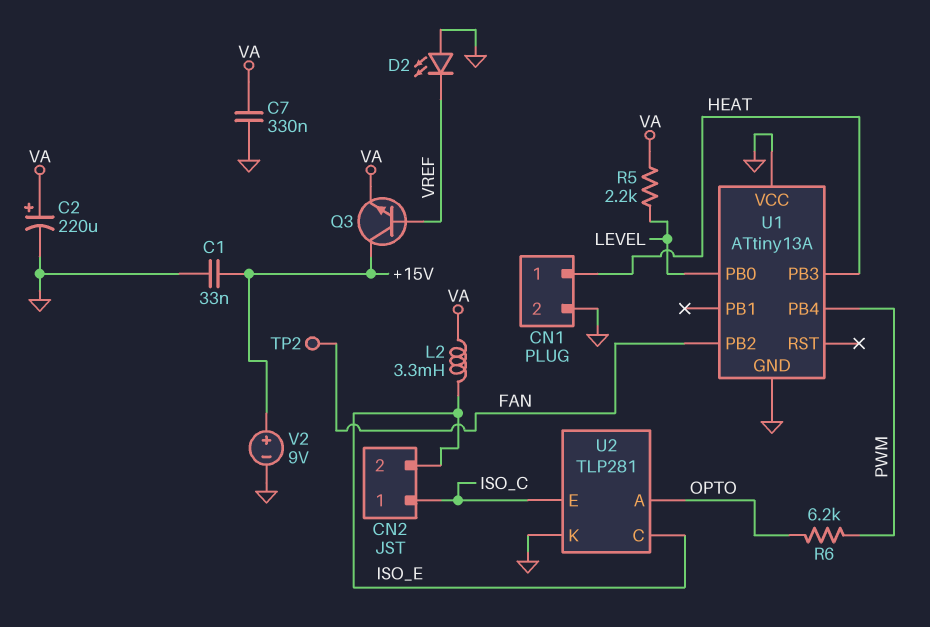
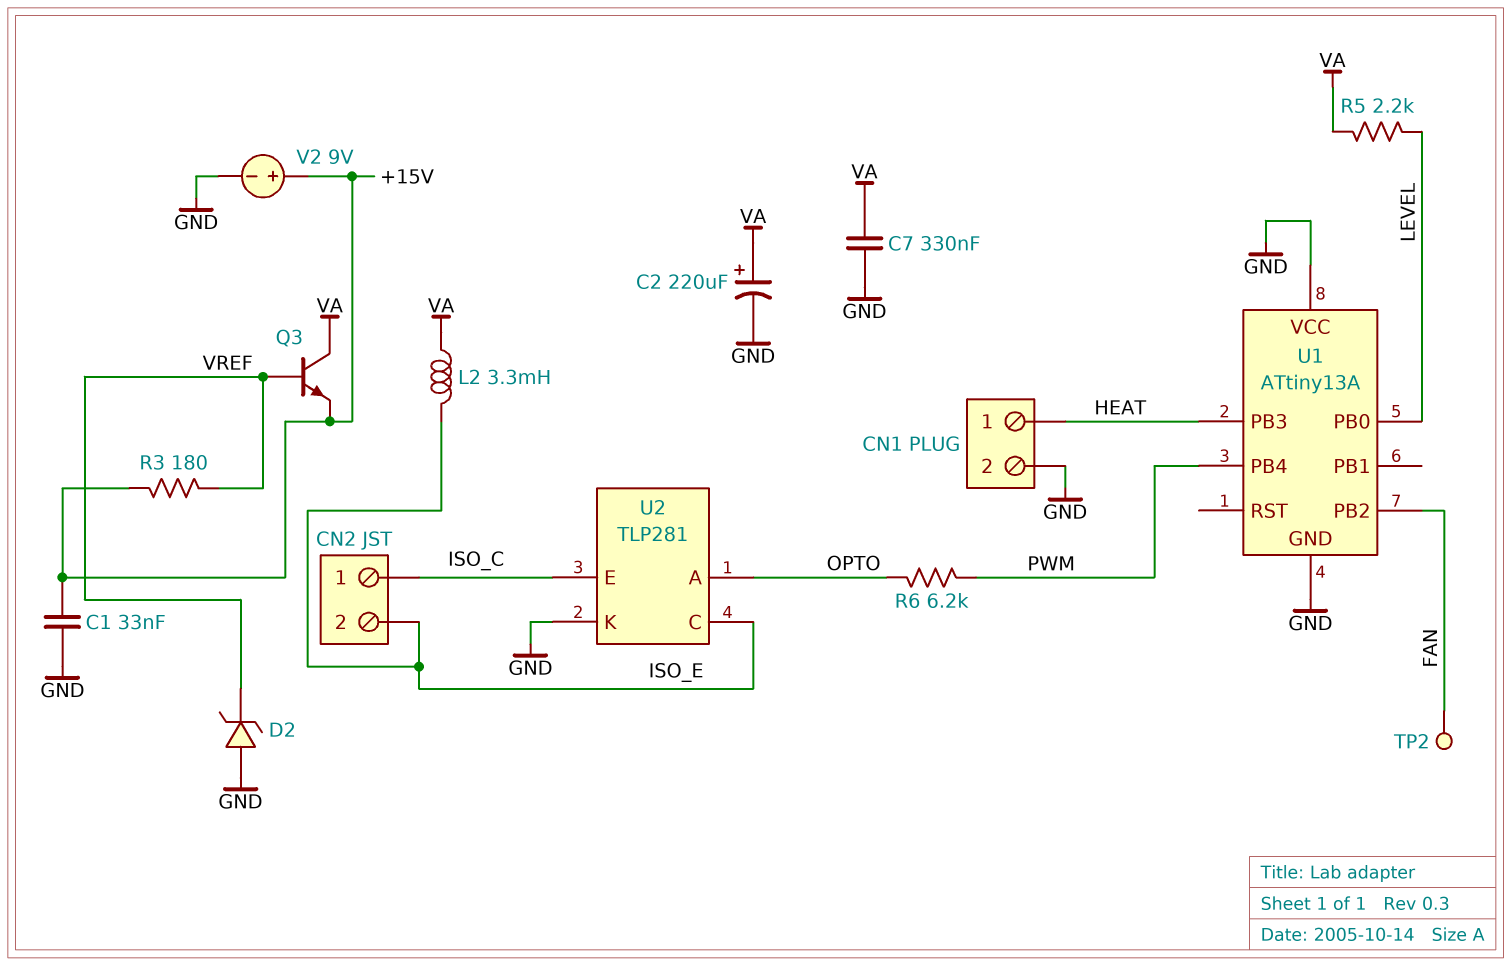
D2: LED (A GND, K VREF) -> zener (A GND, K VREF)
Q3: NPN (B VREF, C +15V, E VA) -> NPN (B VREF, C VA, E +15V)
R3: none -> 180 (+15V, VREF)

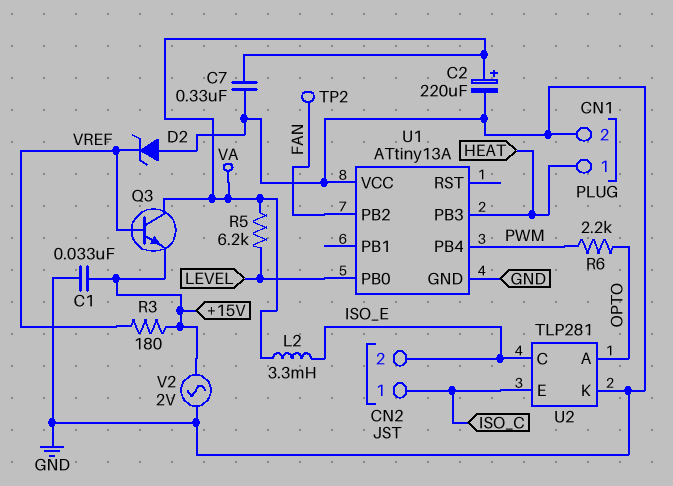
R5: 2.2k (LEVEL, VA) -> 6.2k (LEVEL, VA)
R6: 6.2k (OPTO, PWM) -> 2.2k (OPTO, PWM)
V2: 9V (plus +15V, minus GND) -> AC 2V (+15V, GND)

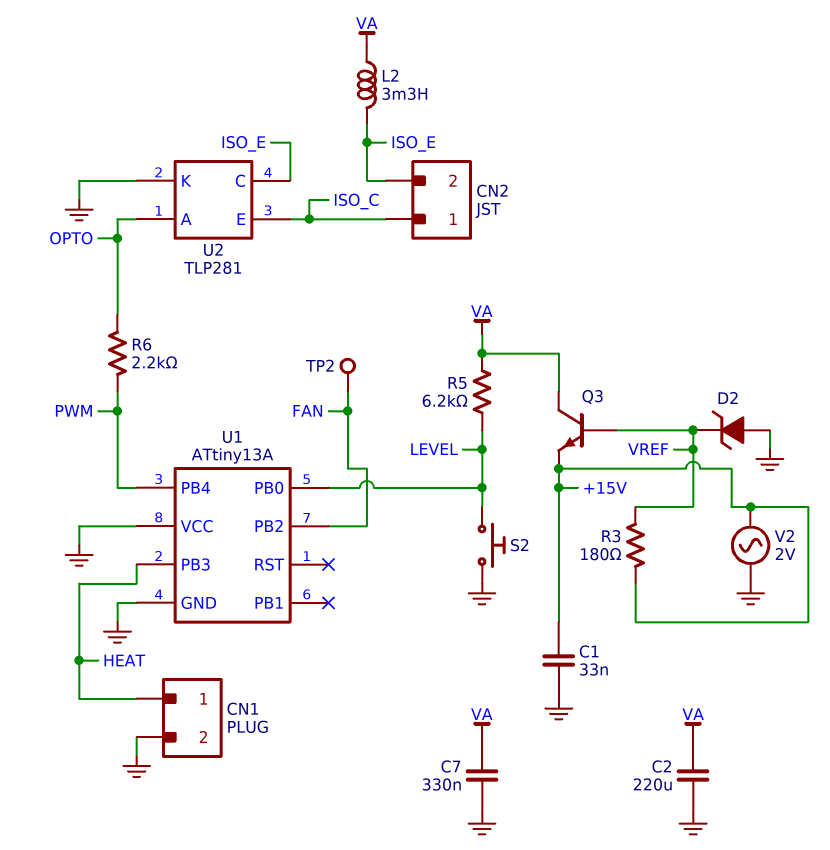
C2: 220uF (plus VA, minus GND) -> 220uF (GND, VA)
S2: none -> button (GND, LEVEL)

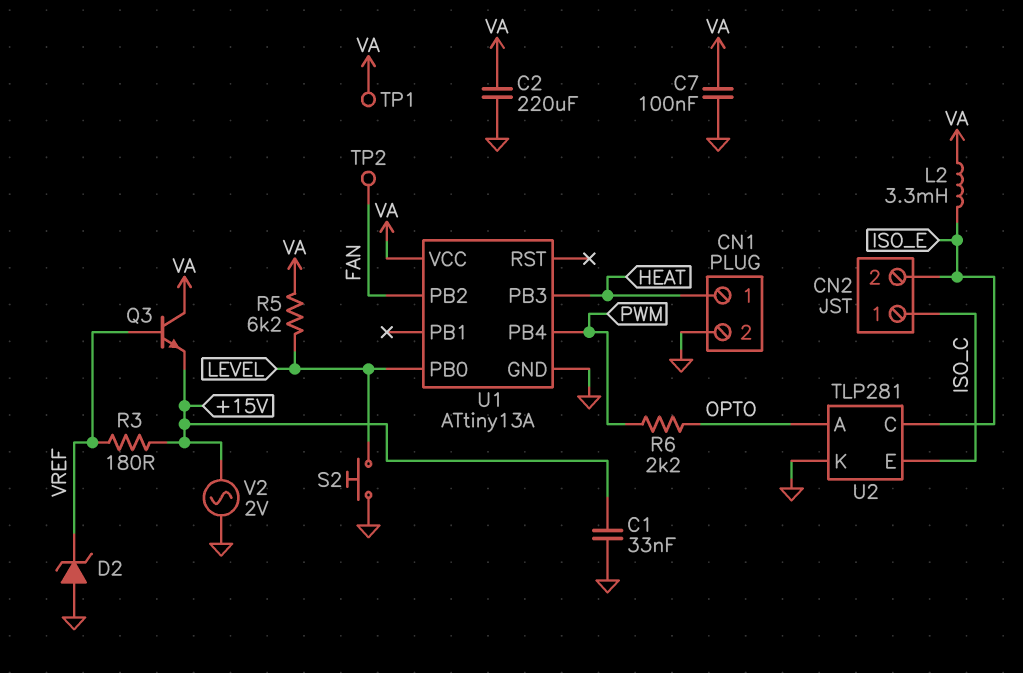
C7: 330nF (GND, VA) -> 100nF (GND, VA)
TP1: none -> test point (VA)
U1 pin VCC: GND -> VA

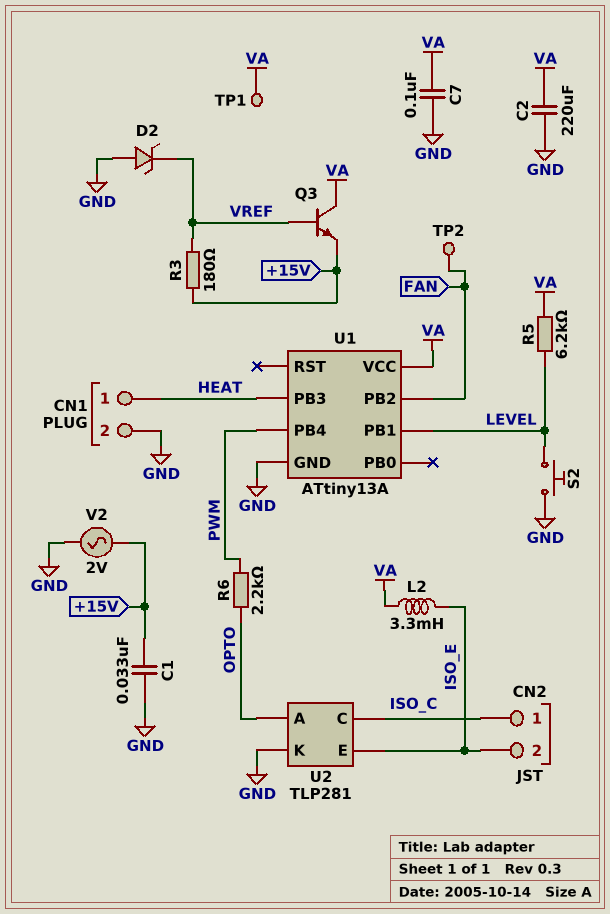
U1 pin PB0: LEVEL -> none
U1 pin PB1: none -> LEVEL
U2 pin C: ISO_E -> ISO_C
U2 pin E: ISO_C -> ISO_E

